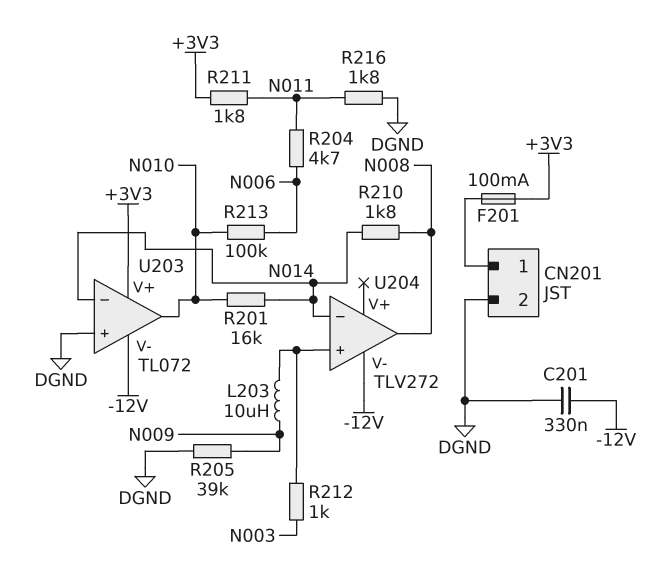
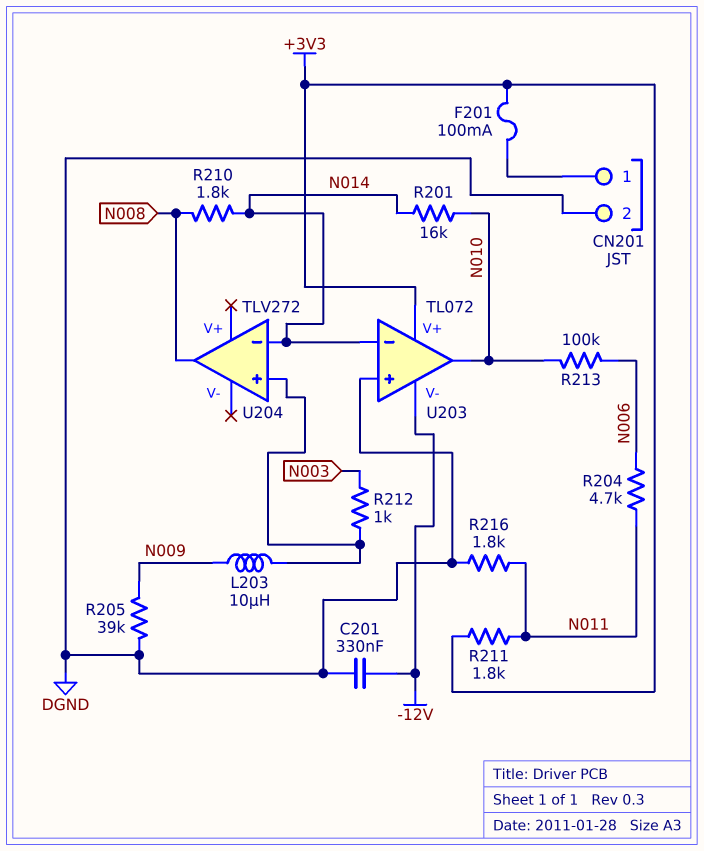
U204 pin V-: -12V -> none

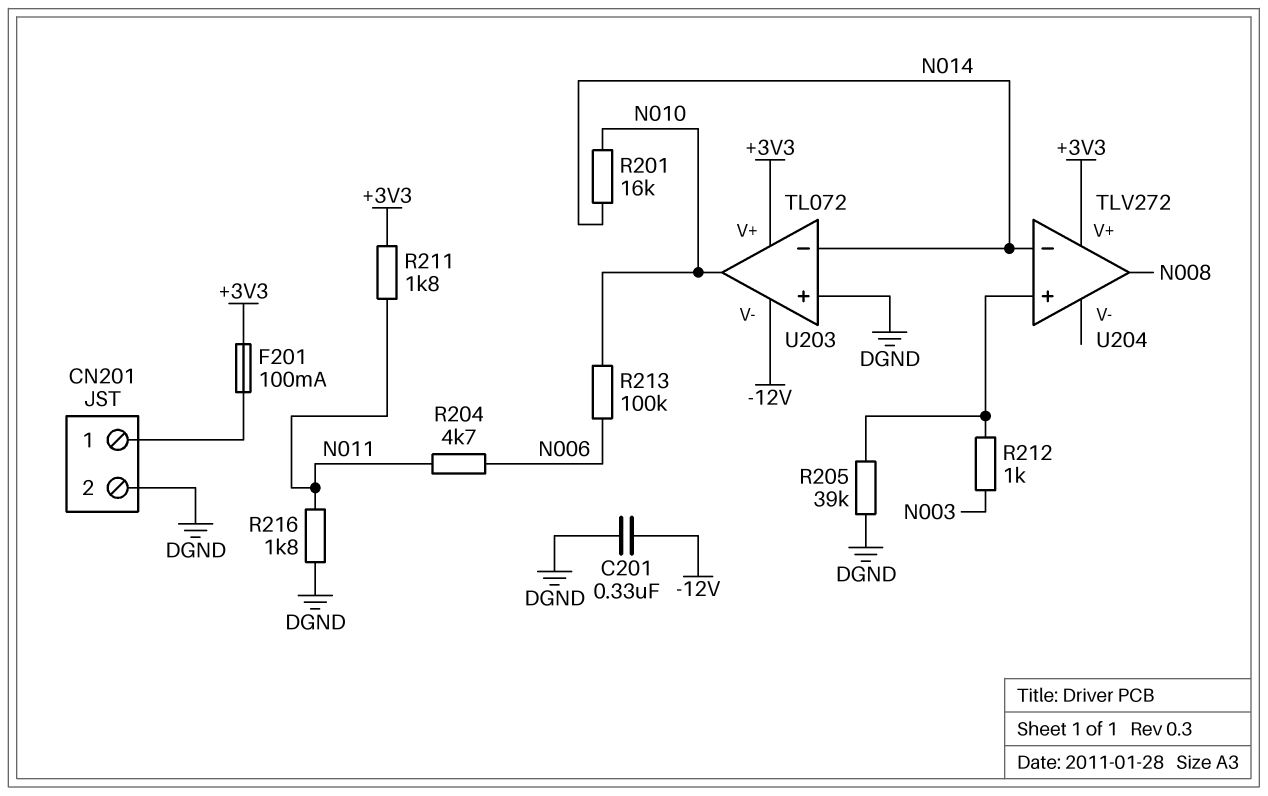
L203: 10uH (N009, U204/in+) -> none
R205: 39k (DGND, N009) -> 39k (DGND, U204/in+)
R210: 1.8k (N008, N014) -> none
U204 pin V+: none -> +3V3

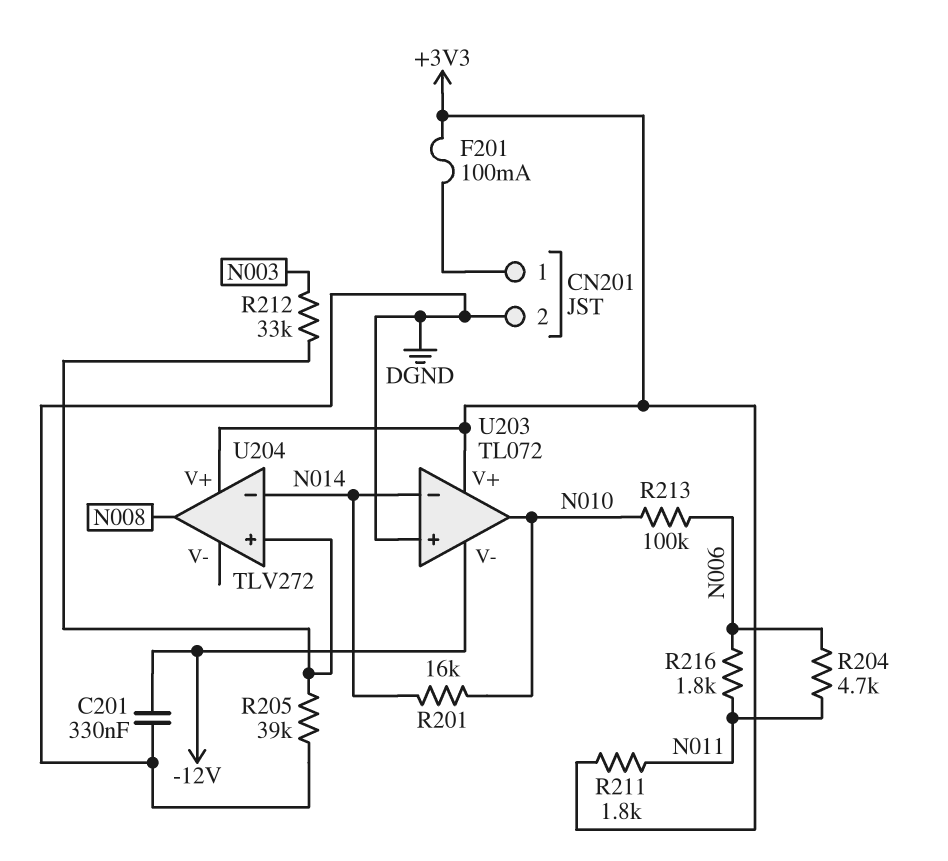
R212: 1k (N003, U204/in+) -> 33k (N003, U204/in+)
R216: 1.8k (DGND, N011) -> 1.8k (N006, N011)

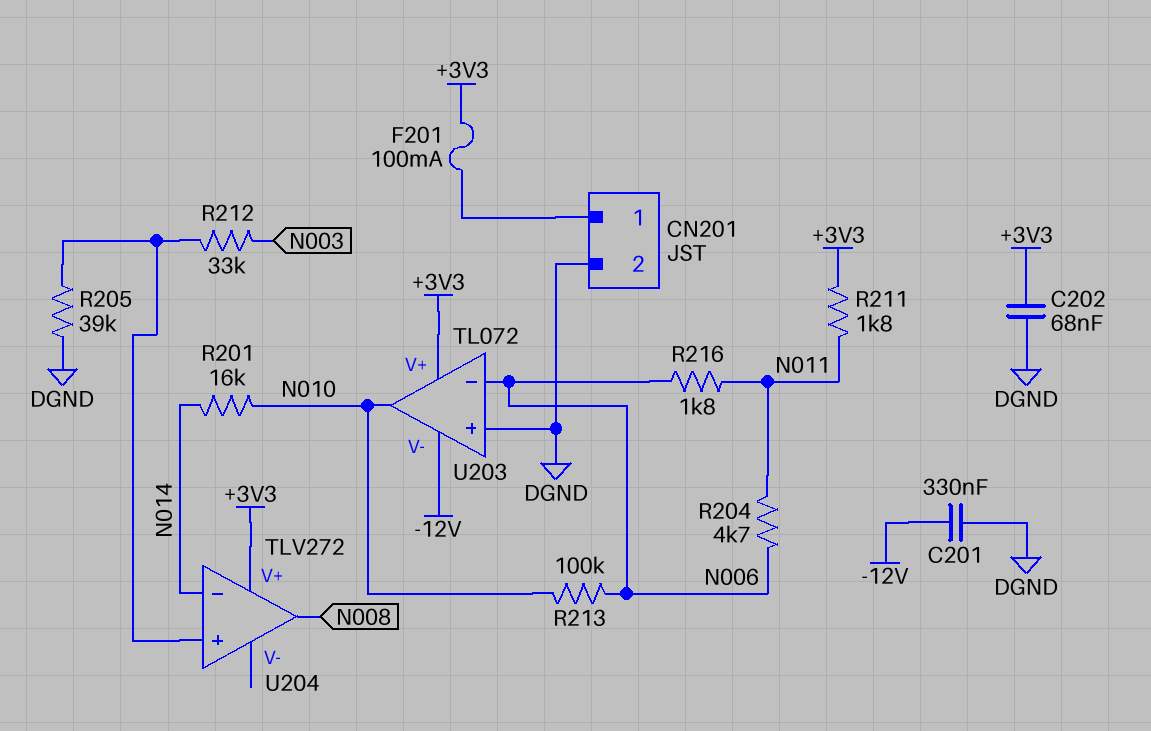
C202: none -> 68nF (+3V3, DGND)
U203 pin in-: N014 -> N006

